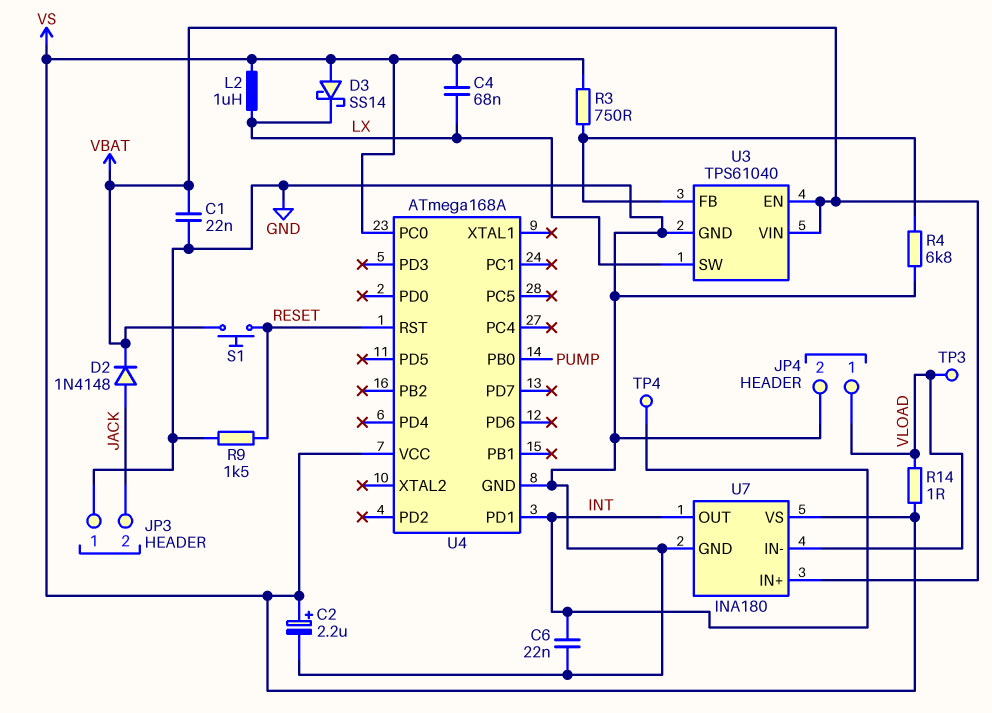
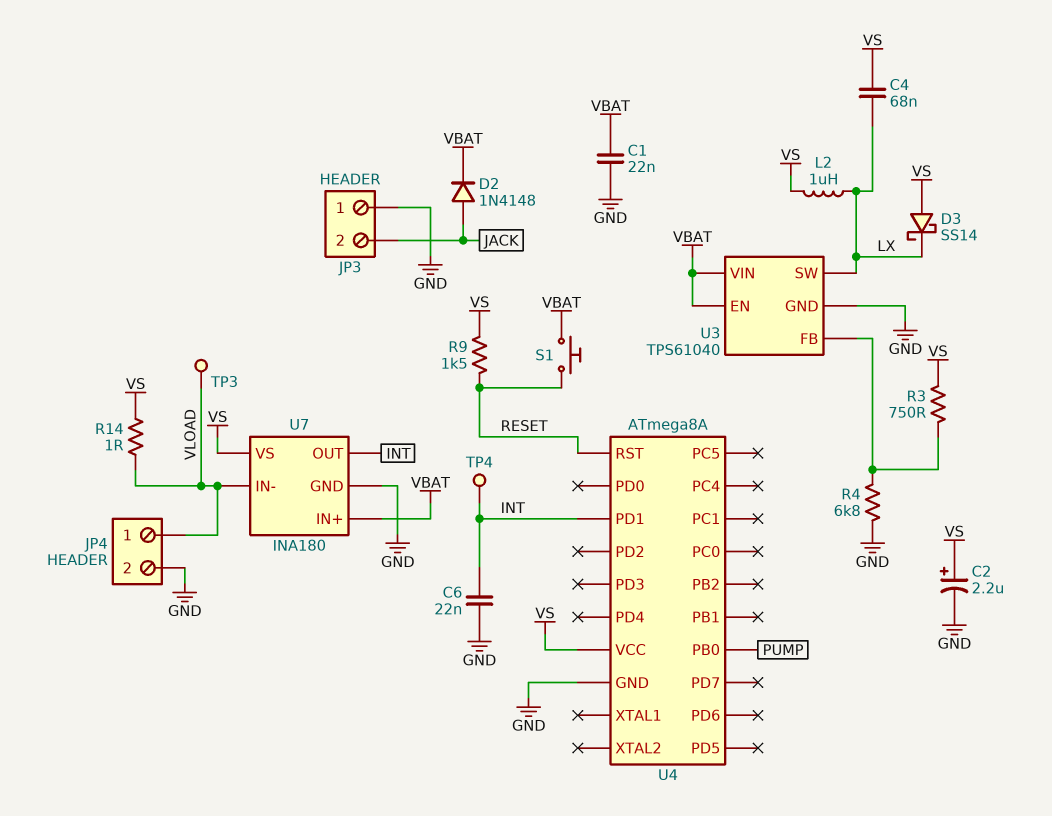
R9: 1.5k (GND, RESET) -> 1.5k (RESET, VS)
U4: ATmega168A -> ATmega8A
U4 pin PC0: VS -> none

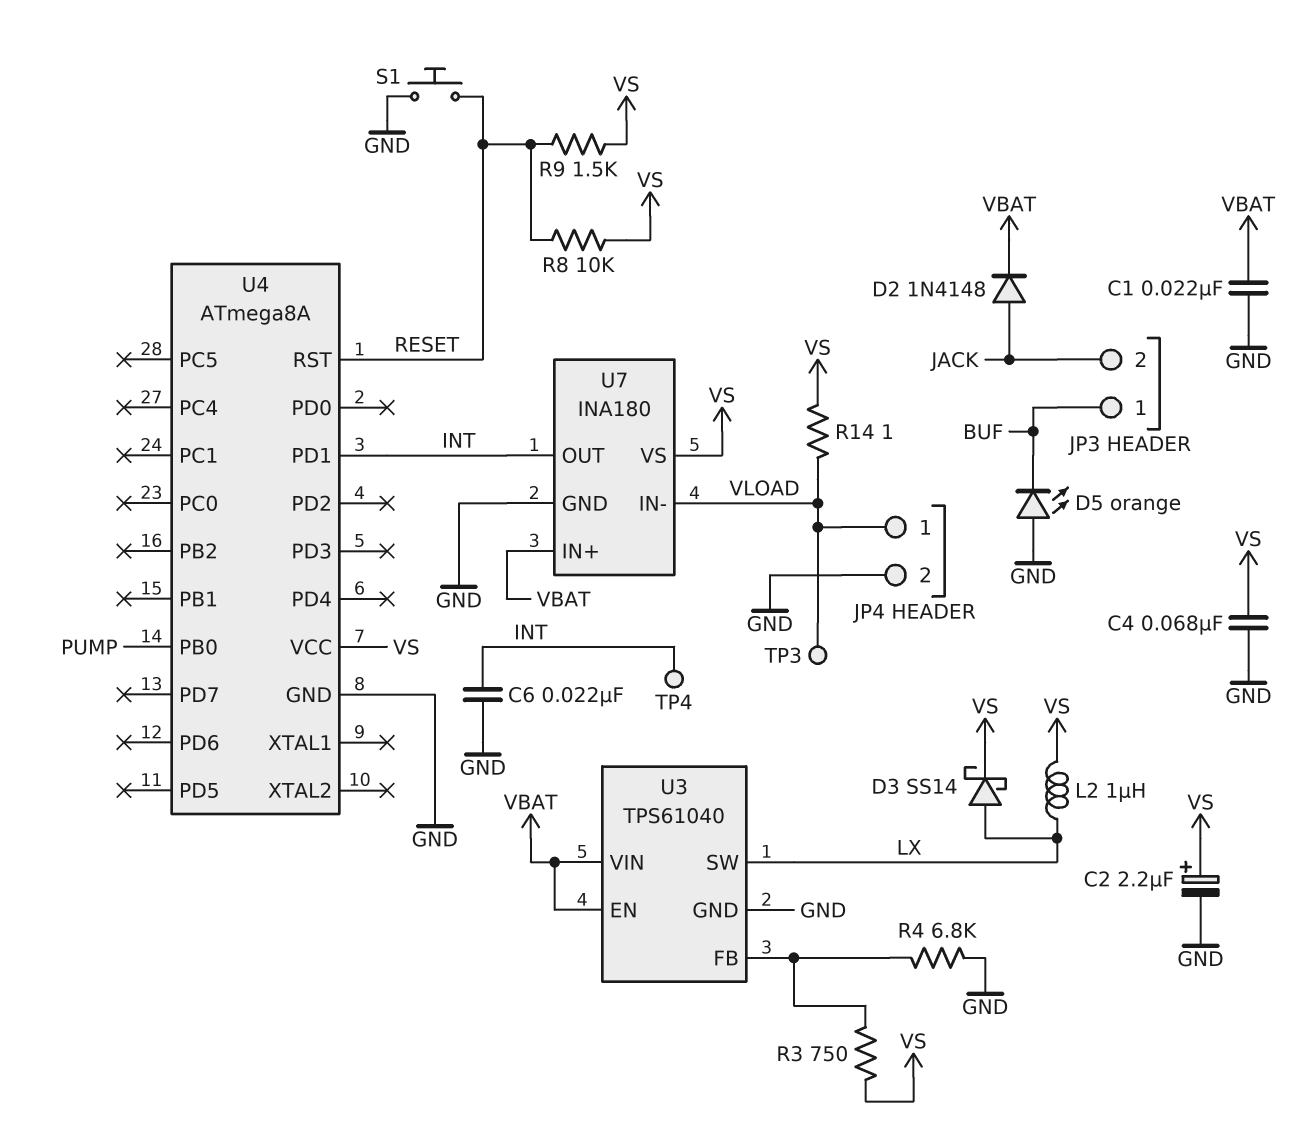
C4: 68nF (LX, VS) -> 68nF (GND, VS)
D3: schottky SS14 (A VS, K LX) -> schottky SS14 (A LX, K VS)
D5: none -> LED orange (A GND, K BUF)
JP3 pin 1: GND -> BUF
R8: none -> 10k (RESET, VS)
S1: button (RESET, VBAT) -> button (GND, RESET)

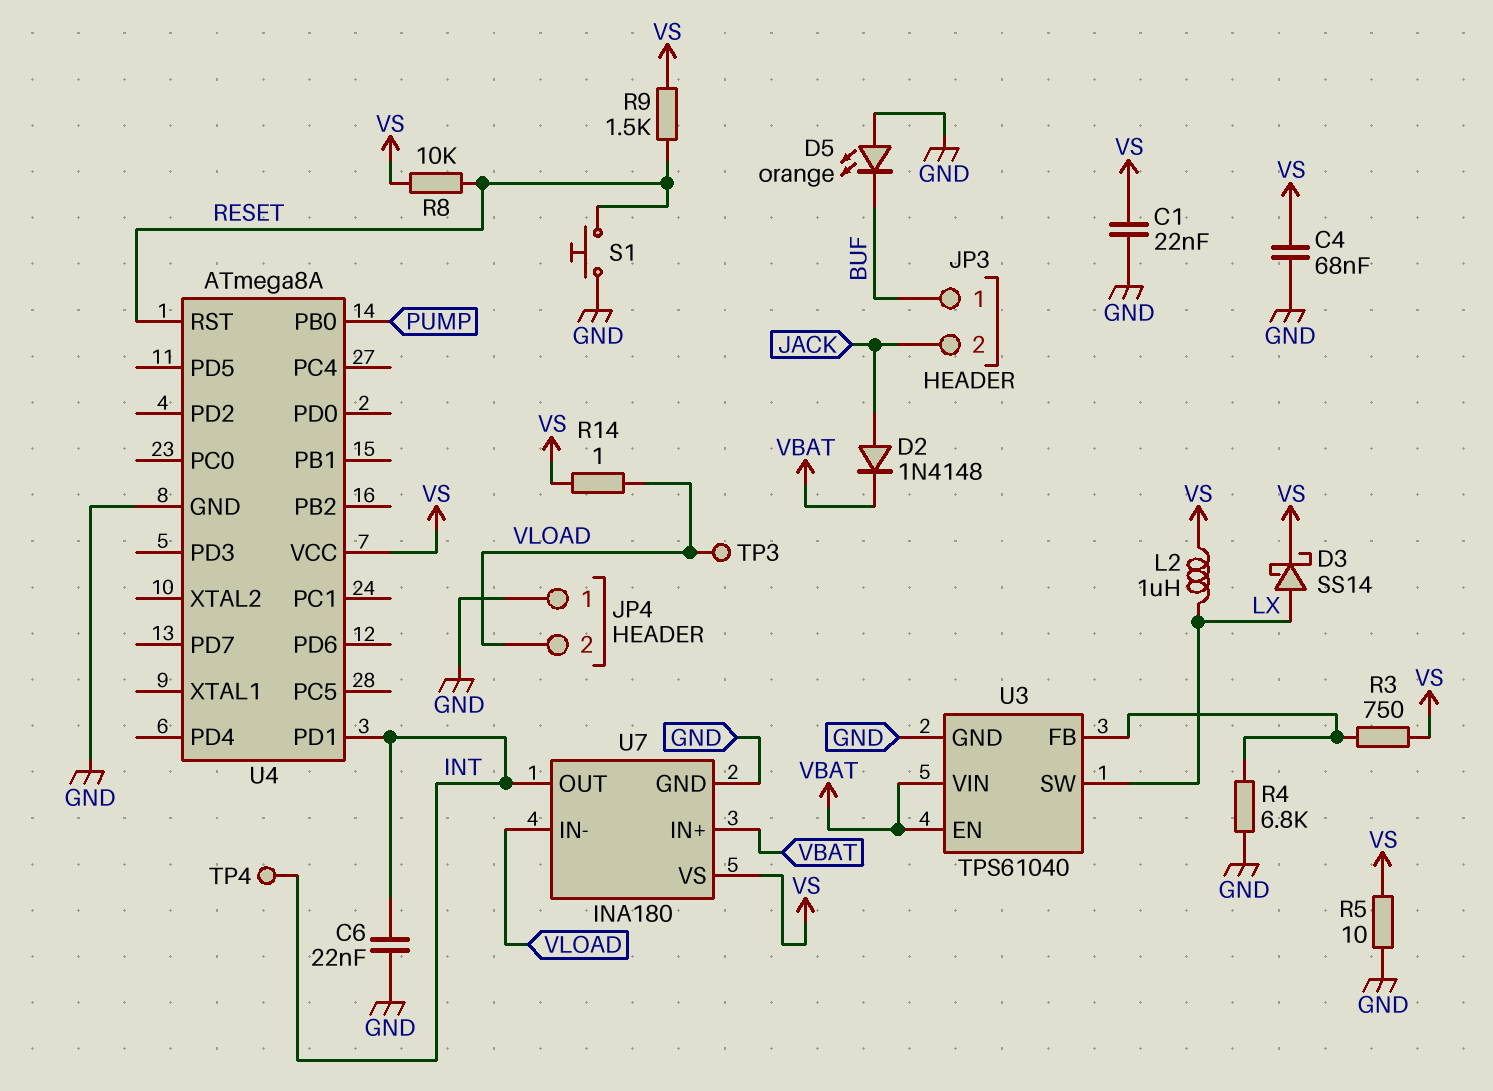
C1: 22nF (GND, VBAT) -> 22nF (GND, VS)
C2: 2.2uF (plus VS, minus GND) -> none
JP4 pin 1: VLOAD -> GND
JP4 pin 2: GND -> VLOAD
R5: none -> 10 (GND, VS)

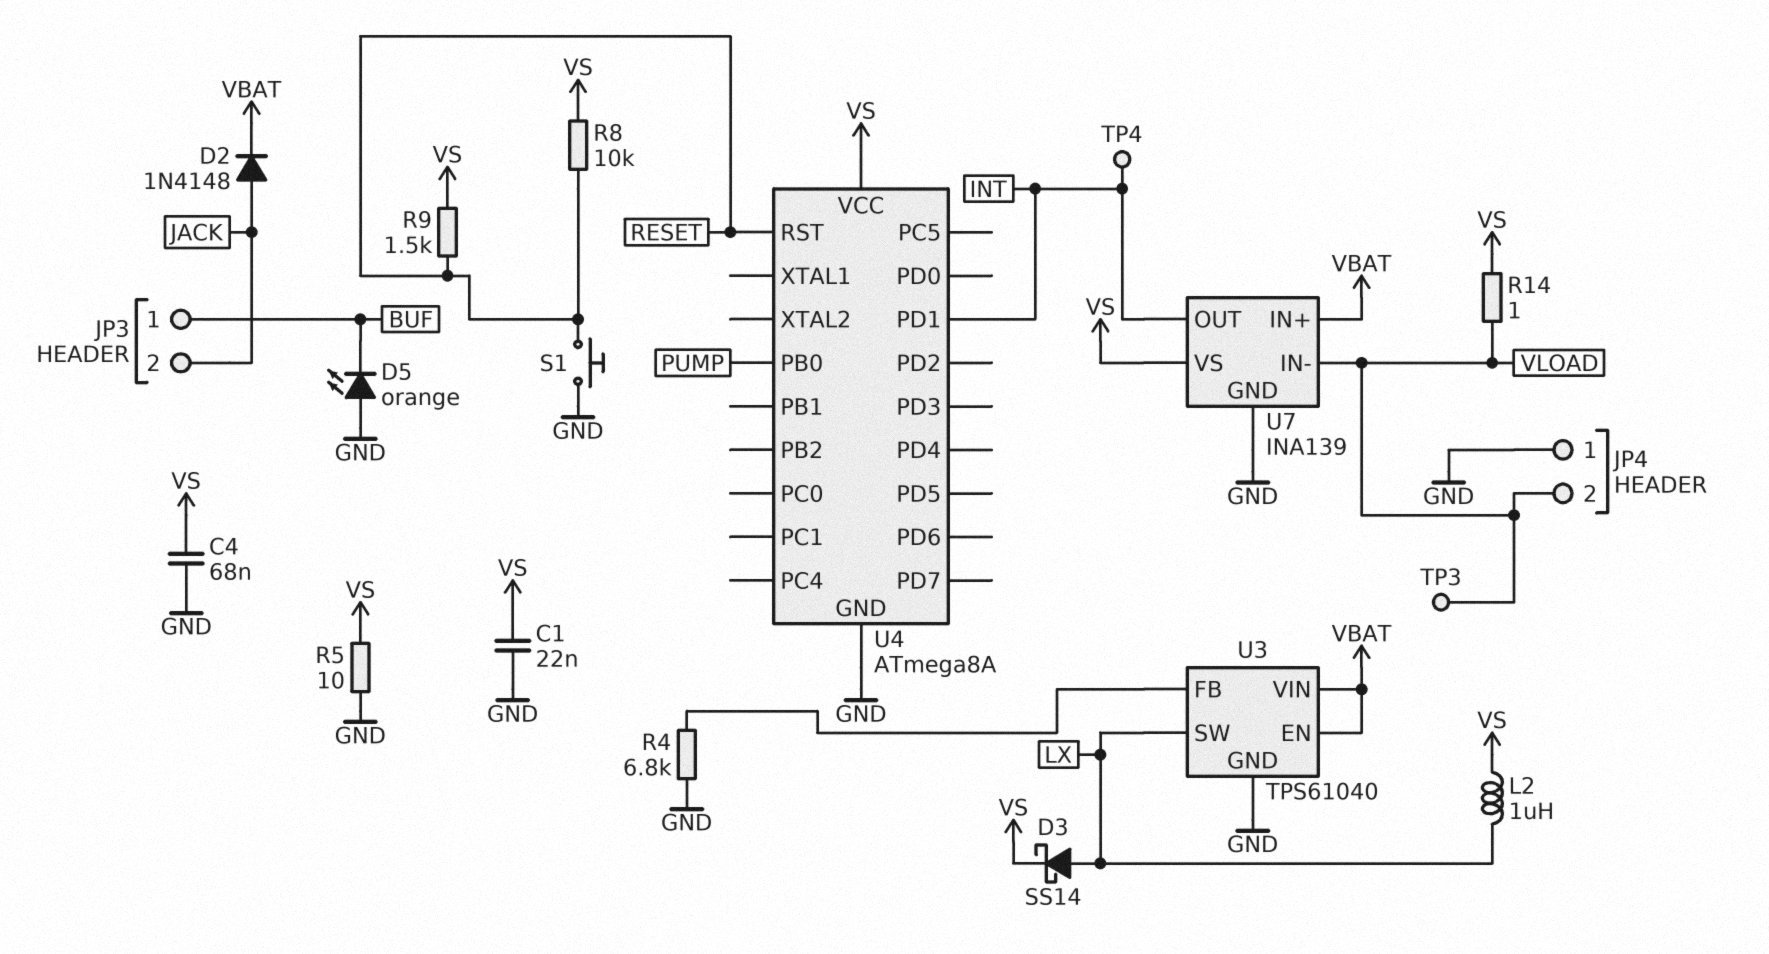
C6: 22nF (GND, INT) -> none
R3: 750 (U3/FB, VS) -> none
U7: INA180 -> INA139

